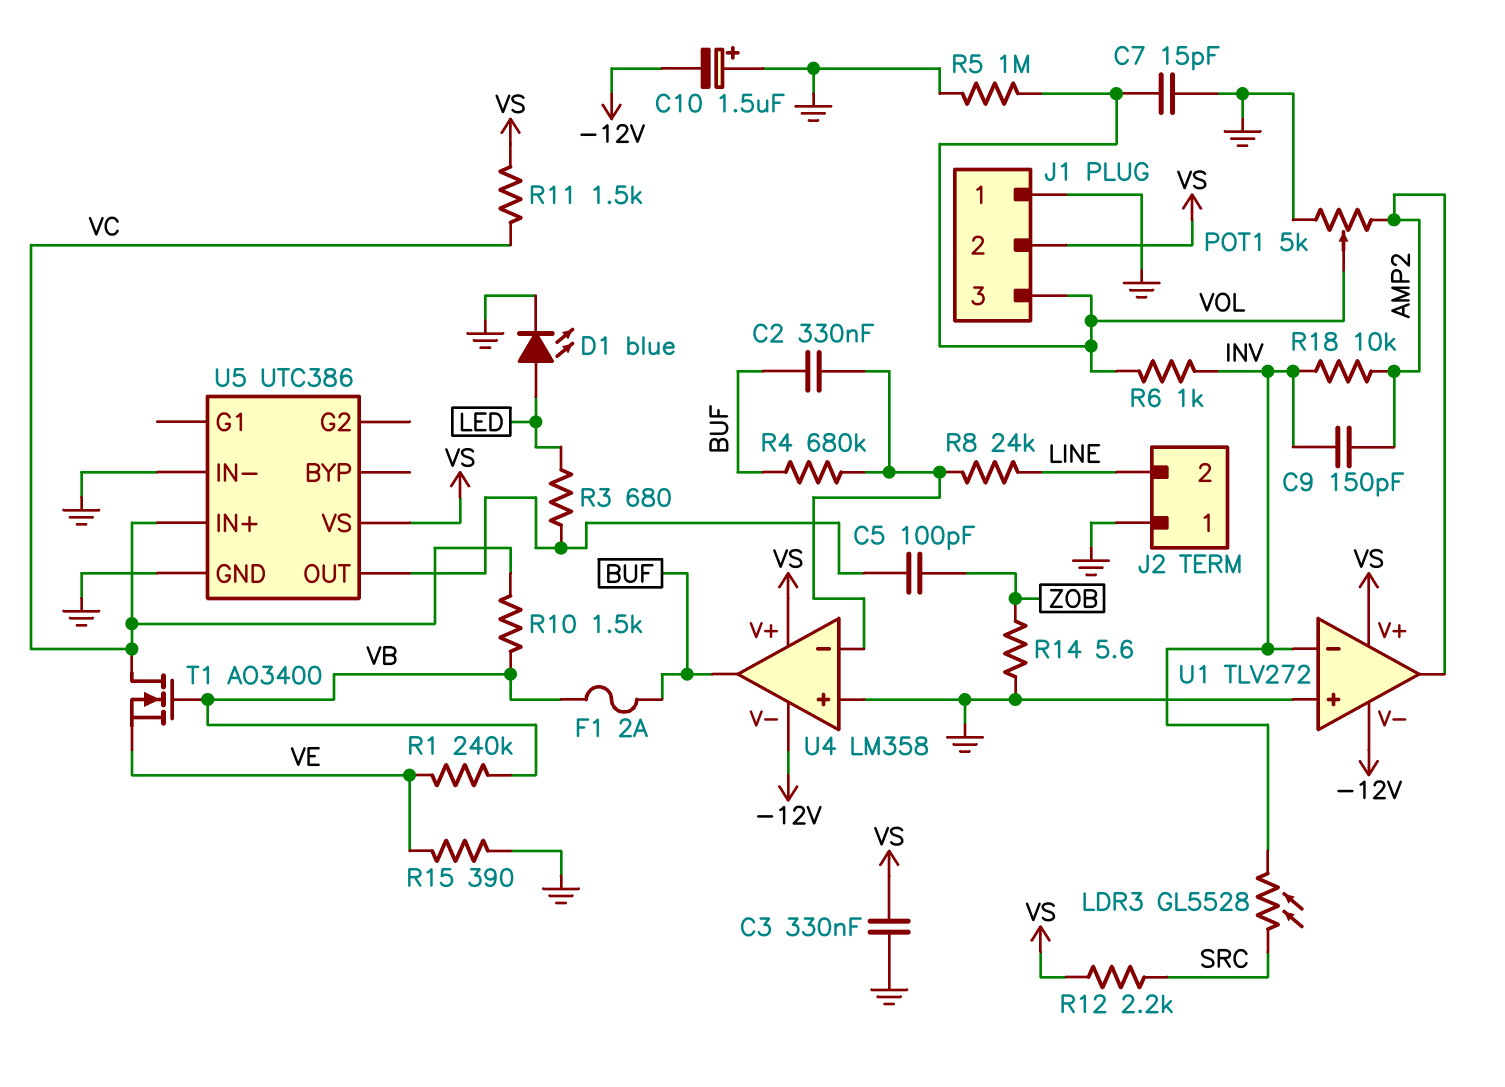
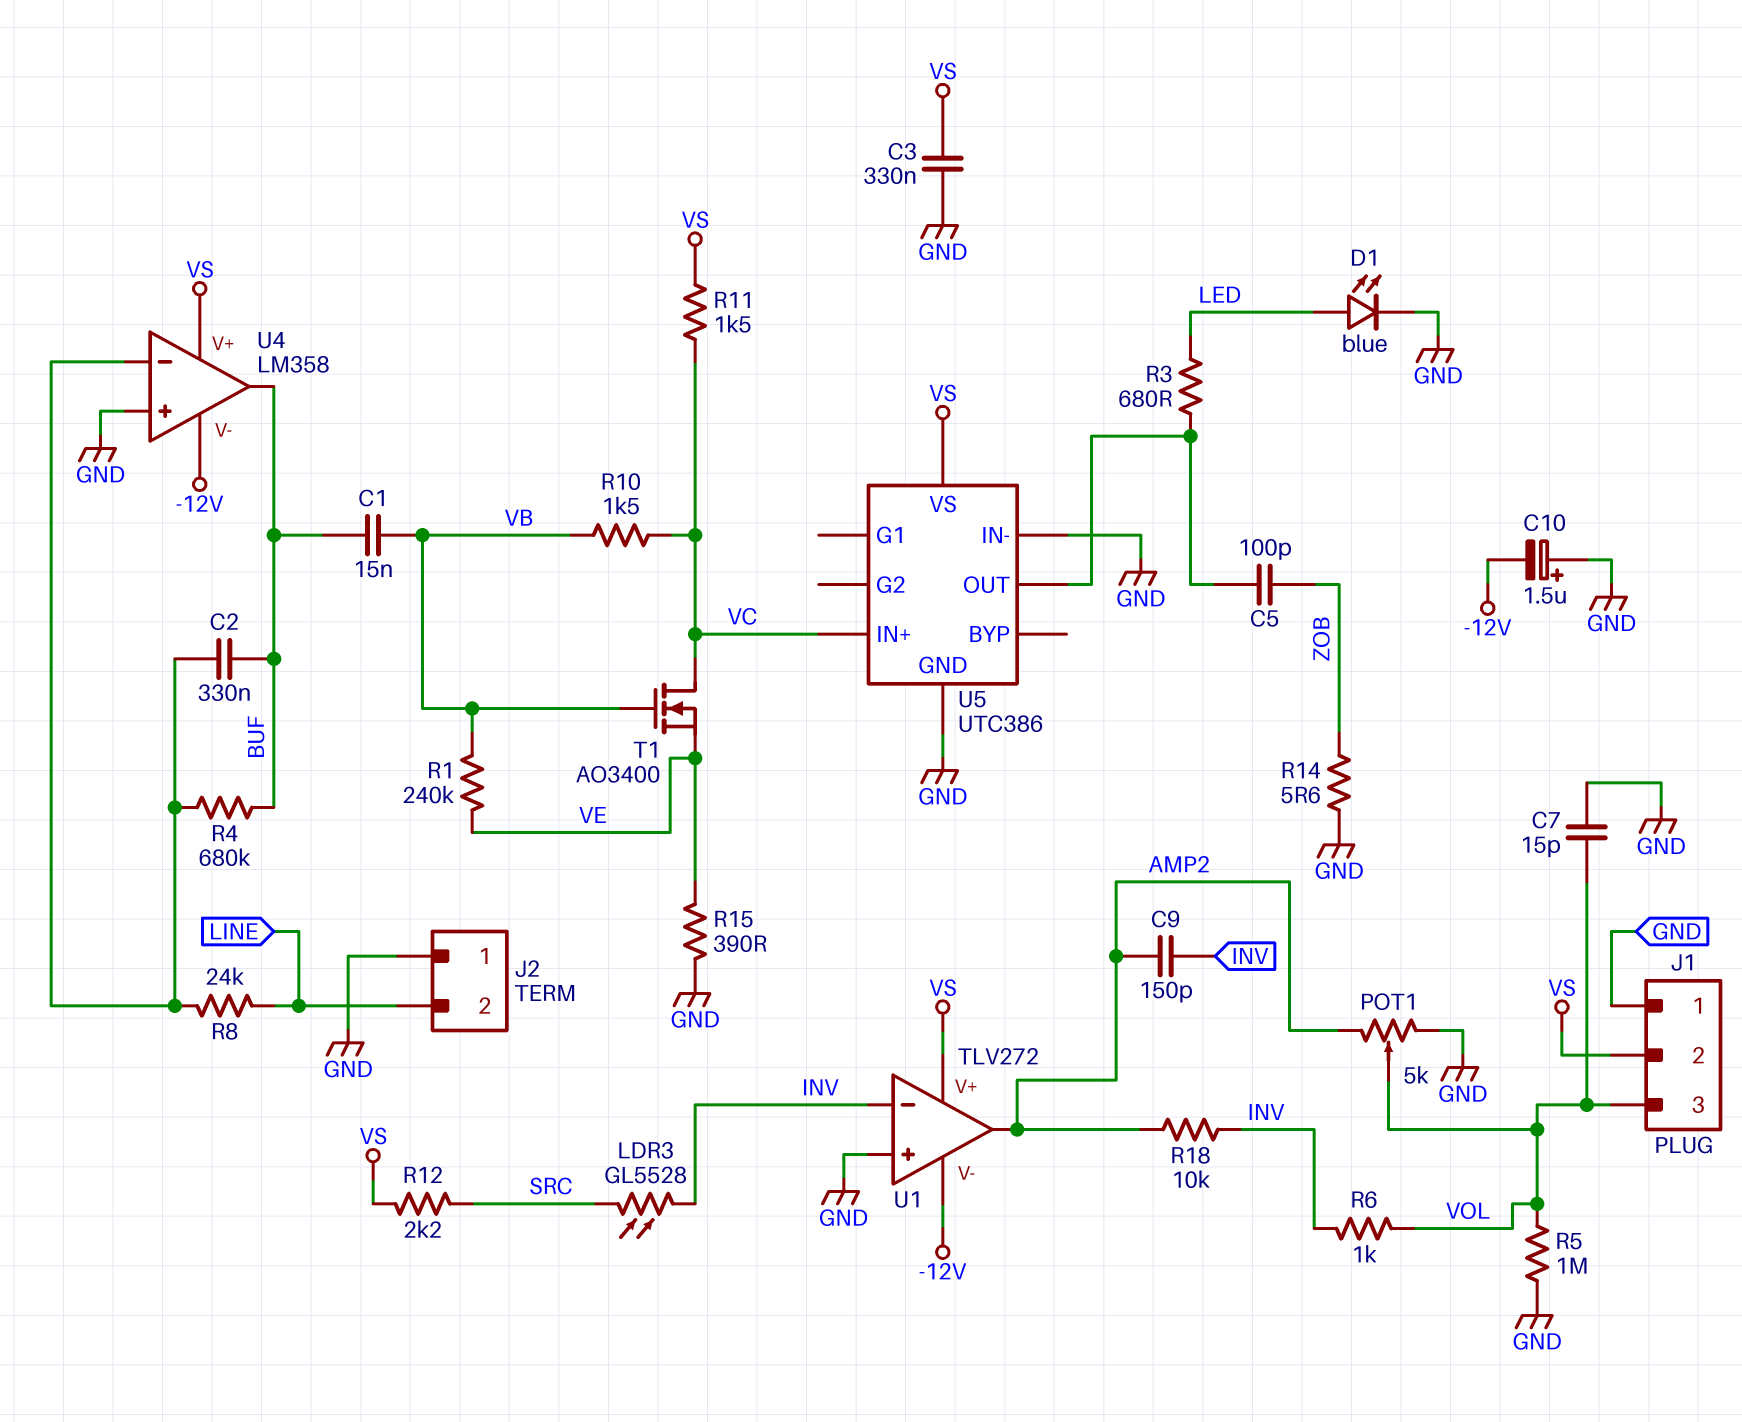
C1: none -> 15nF (BUF, VB)
F1: 2A (BUF, VB) -> none

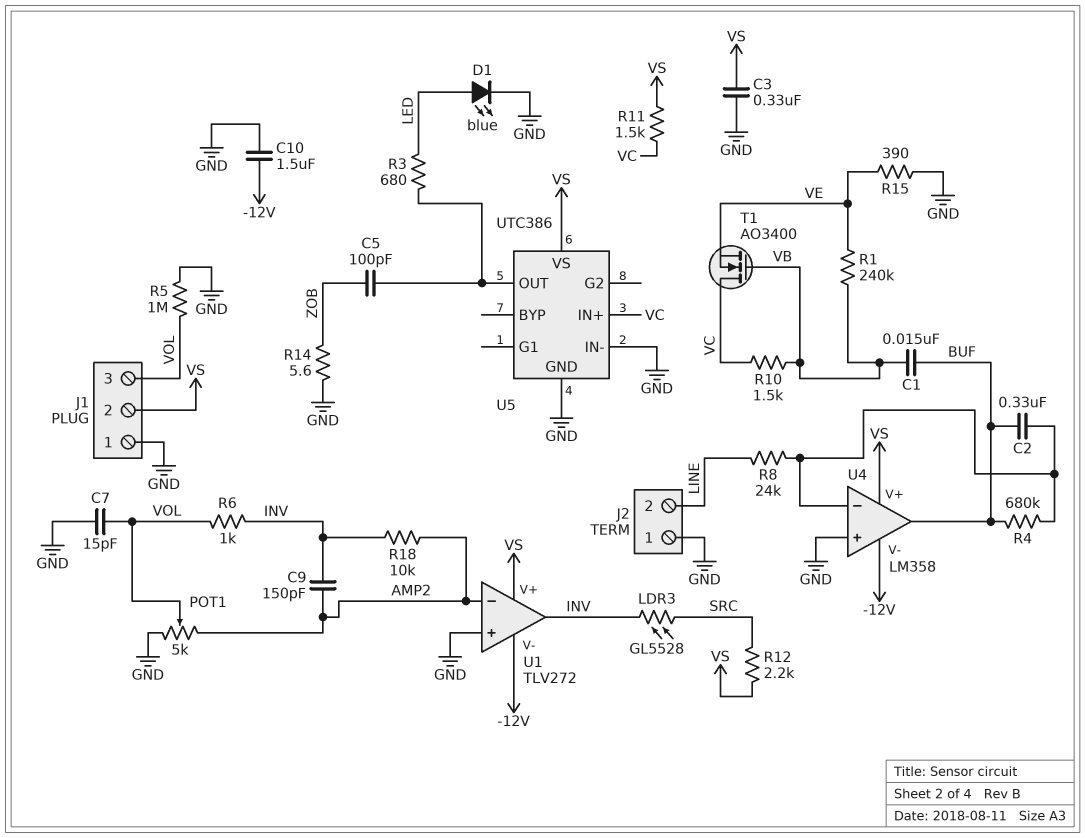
C10: 1.5uF (plus GND, minus -12V) -> 1.5uF (-12V, GND)
U1 pin in-: INV -> AMP2
U1 pin out: AMP2 -> INV

